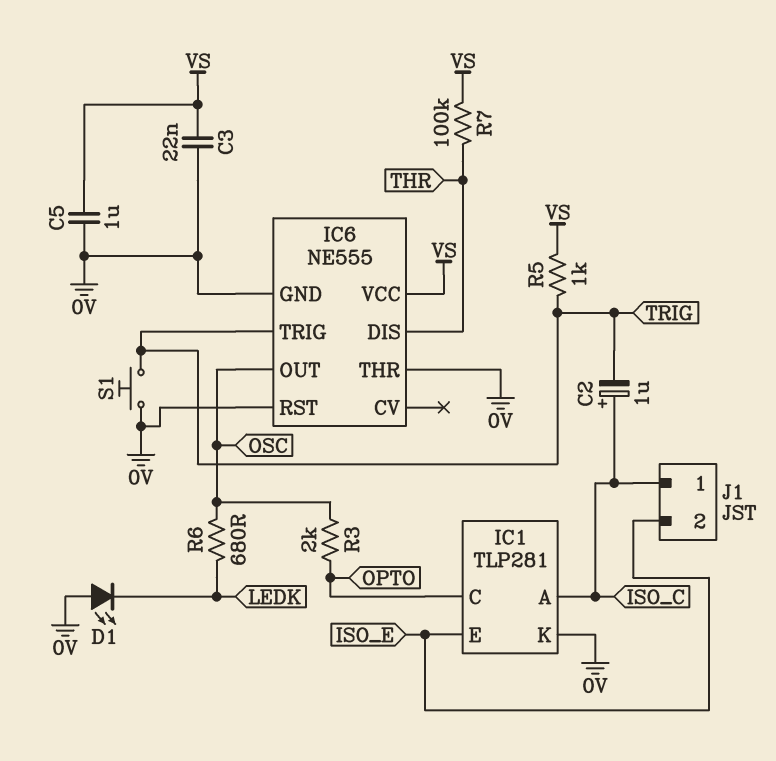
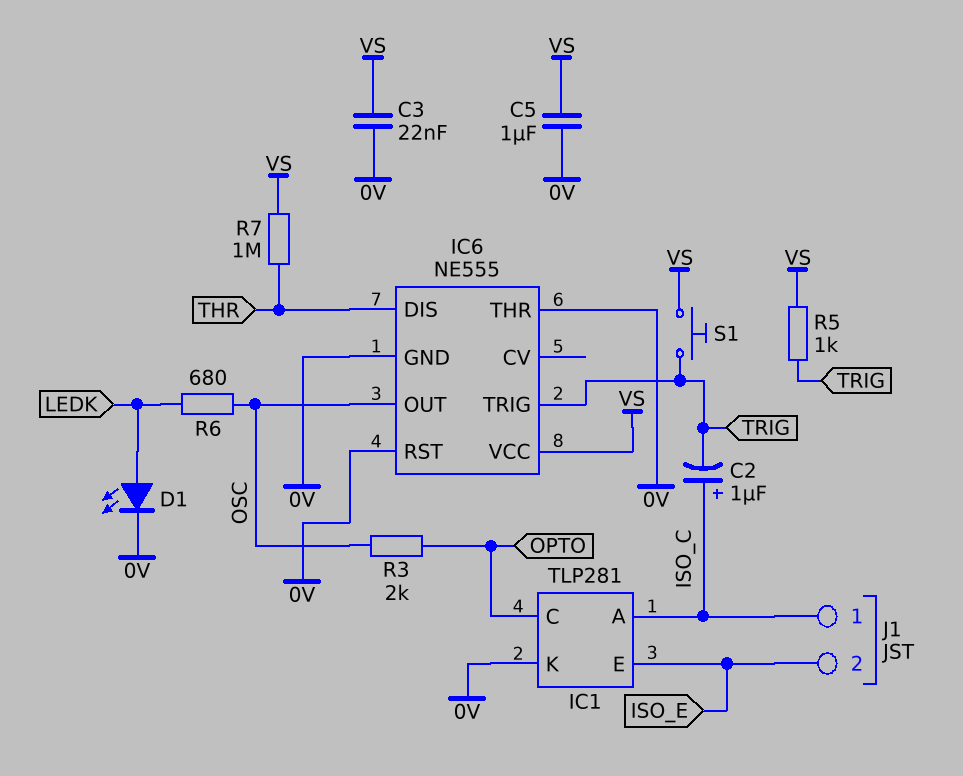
D1: LED (A 0V, K LEDK) -> LED (A LEDK, K 0V)
R7: 100k (THR, VS) -> 1M (THR, VS)
S1: button (0V, TRIG) -> button (TRIG, VS)

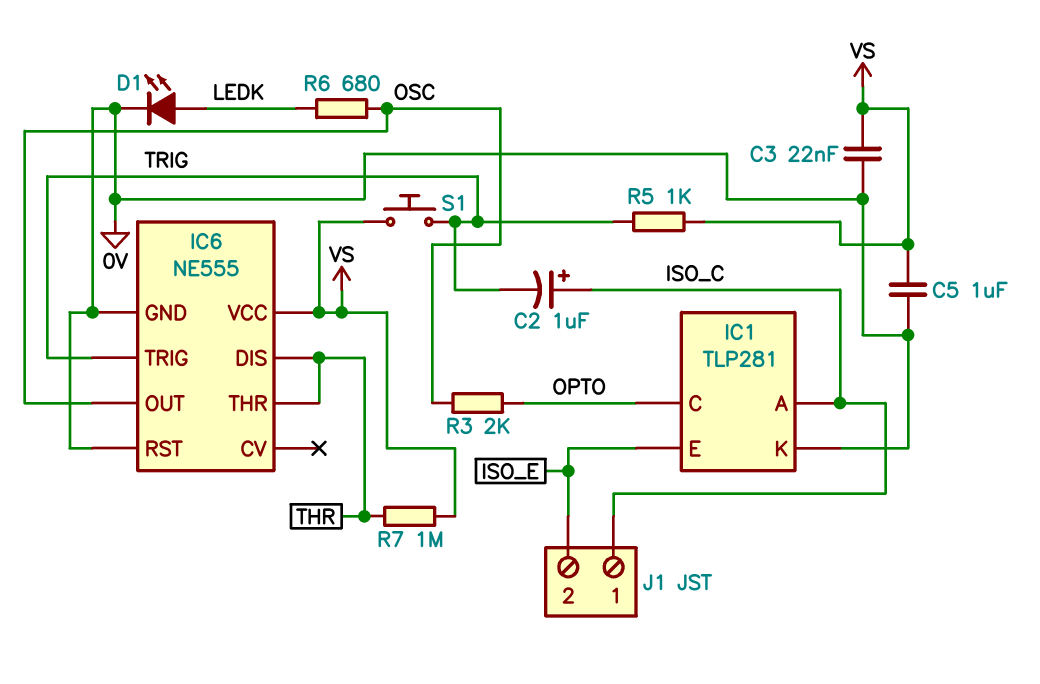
IC6 pin THR: 0V -> THR

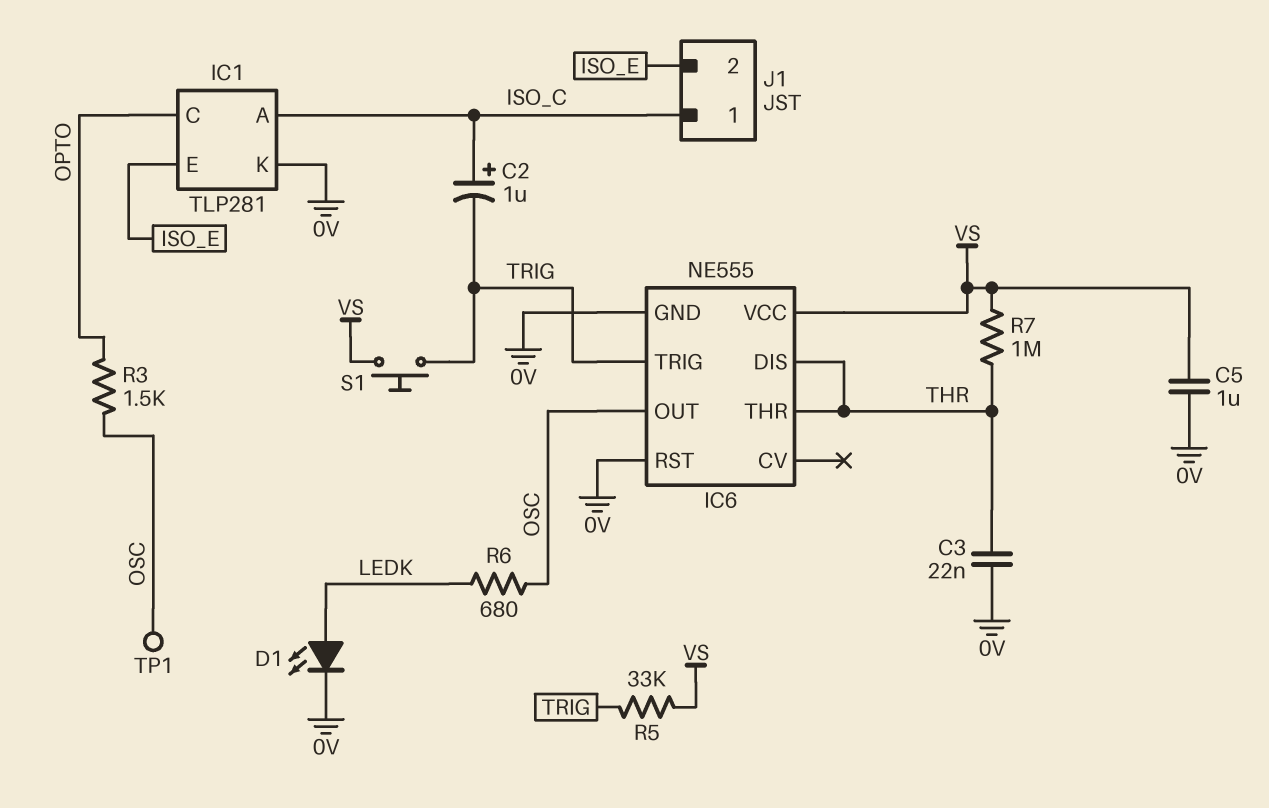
C3: 22nF (0V, VS) -> 22nF (0V, THR)
R3: 2k (OPTO, OSC) -> 1.5k (OPTO, OSC)
R5: 1k (TRIG, VS) -> 33k (TRIG, VS)
TP1: none -> test point (OSC)

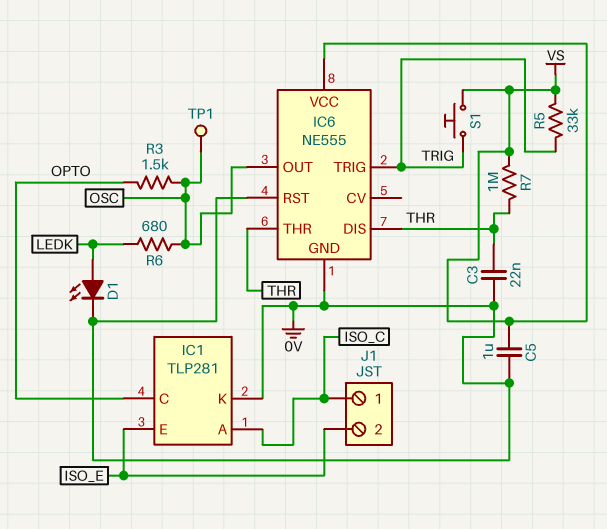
C2: 1uF (plus ISO_C, minus TRIG) -> none

